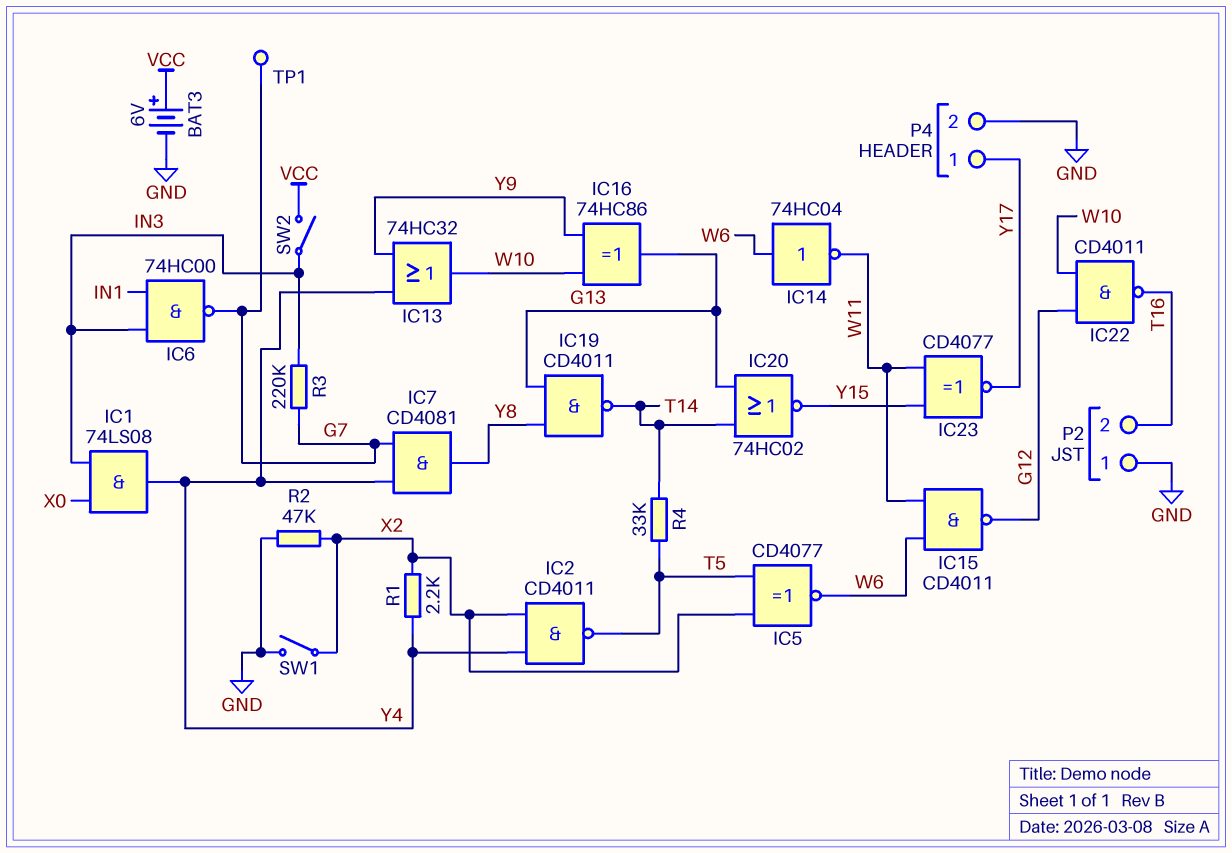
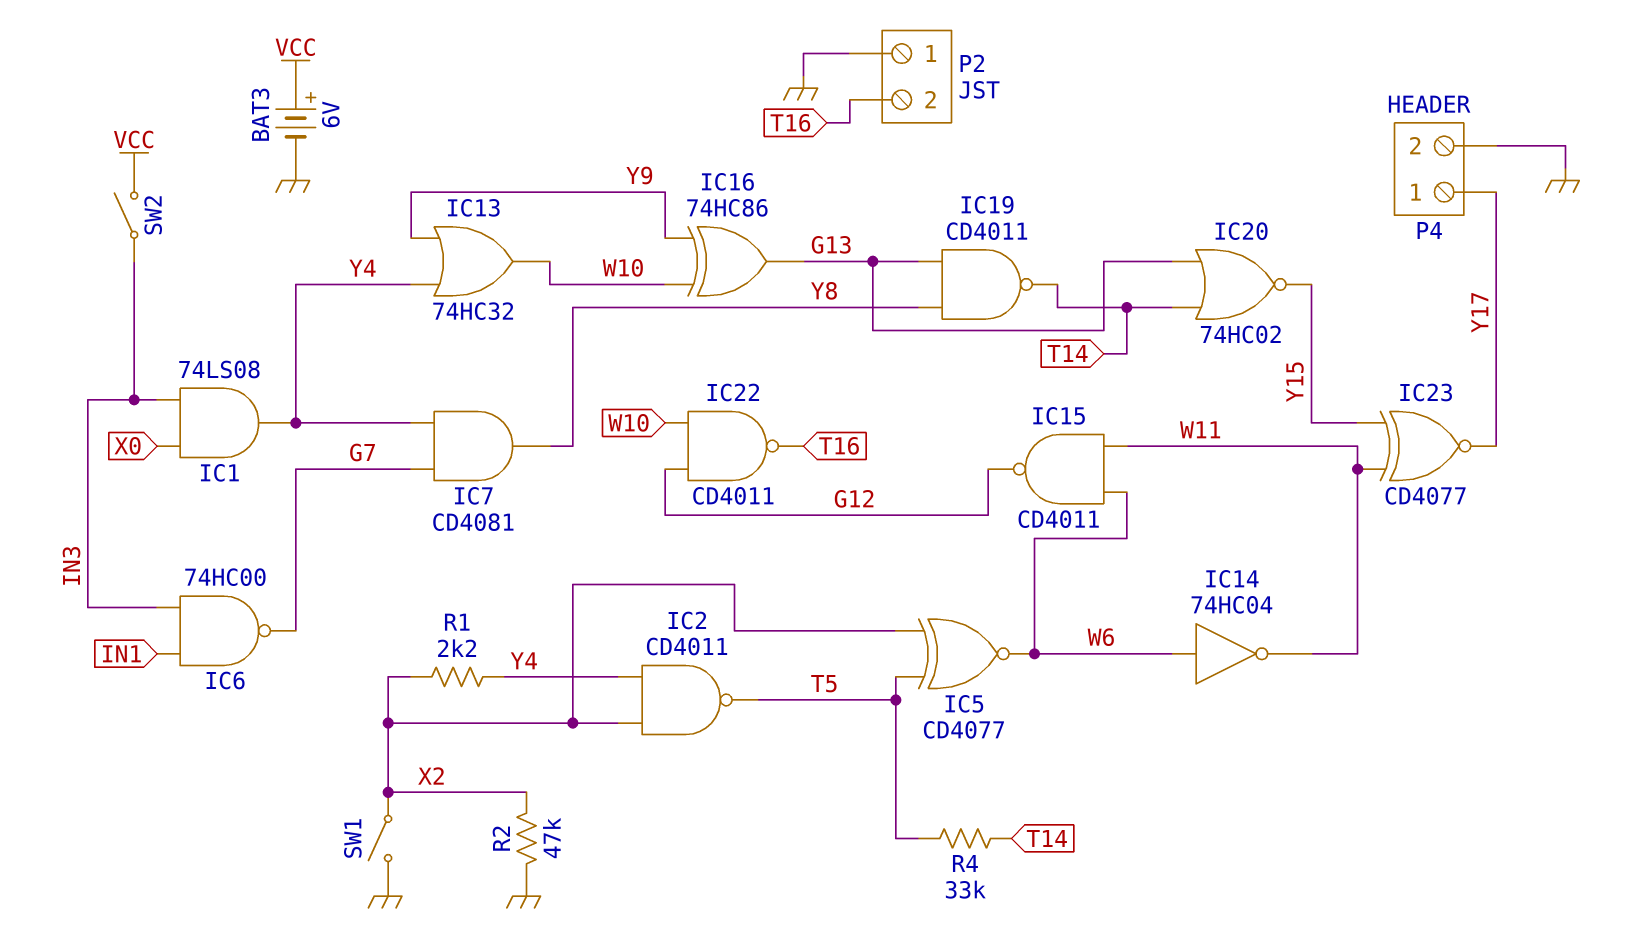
R3: 220k (G7, IN3) -> none
TP1: test point (G7) -> none

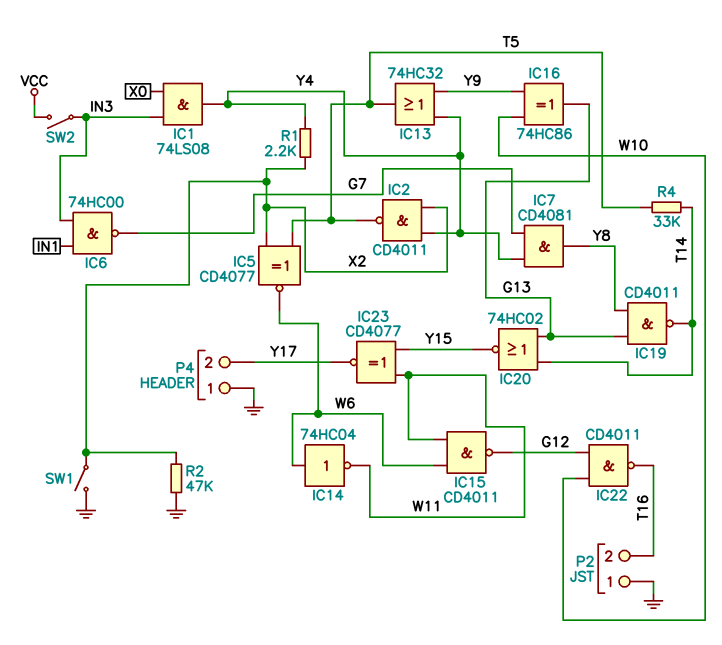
BAT3: 6V (plus VCC, minus GND) -> none
IC13: OR 74HC32 (in Y4, in Y9, out W10) -> OR 74HC32 (in Y4, in Y9, out T5)
P4 pin 1: Y17 -> GND
P4 pin 2: GND -> Y17

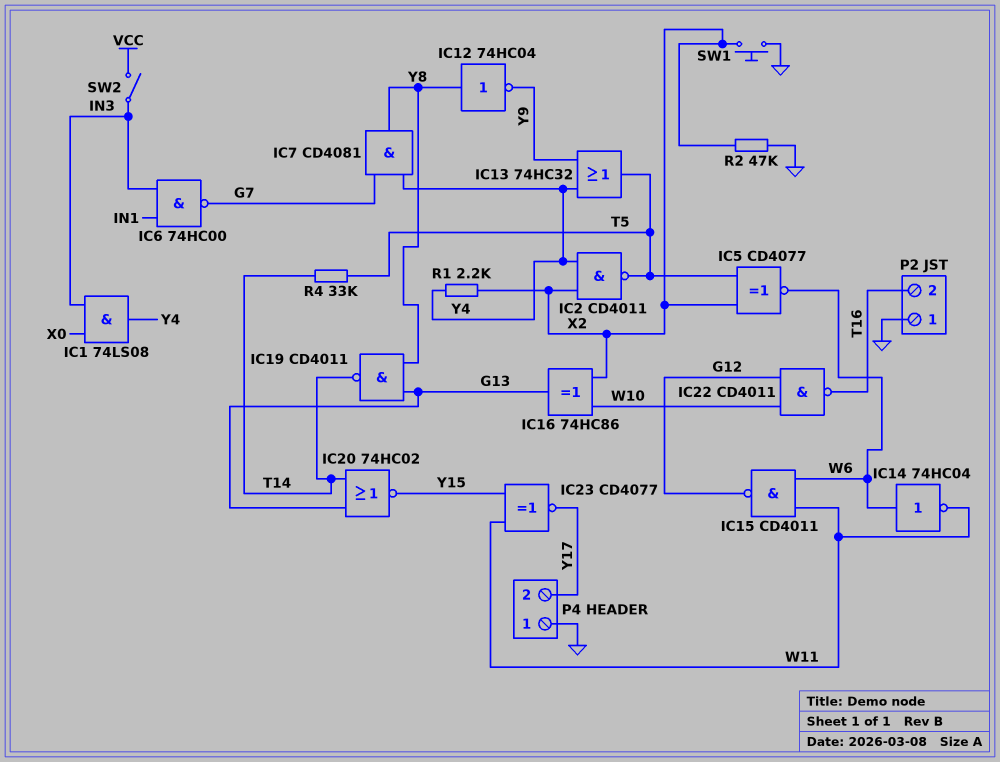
IC12: none -> NOT 74HC04 (in Y8, out Y9)
IC16: XOR 74HC86 (in W10, in Y9, out G13) -> XOR 74HC86 (in W10, in X2, out G13)
SW1: switch (GND, X2) -> button (GND, X2)

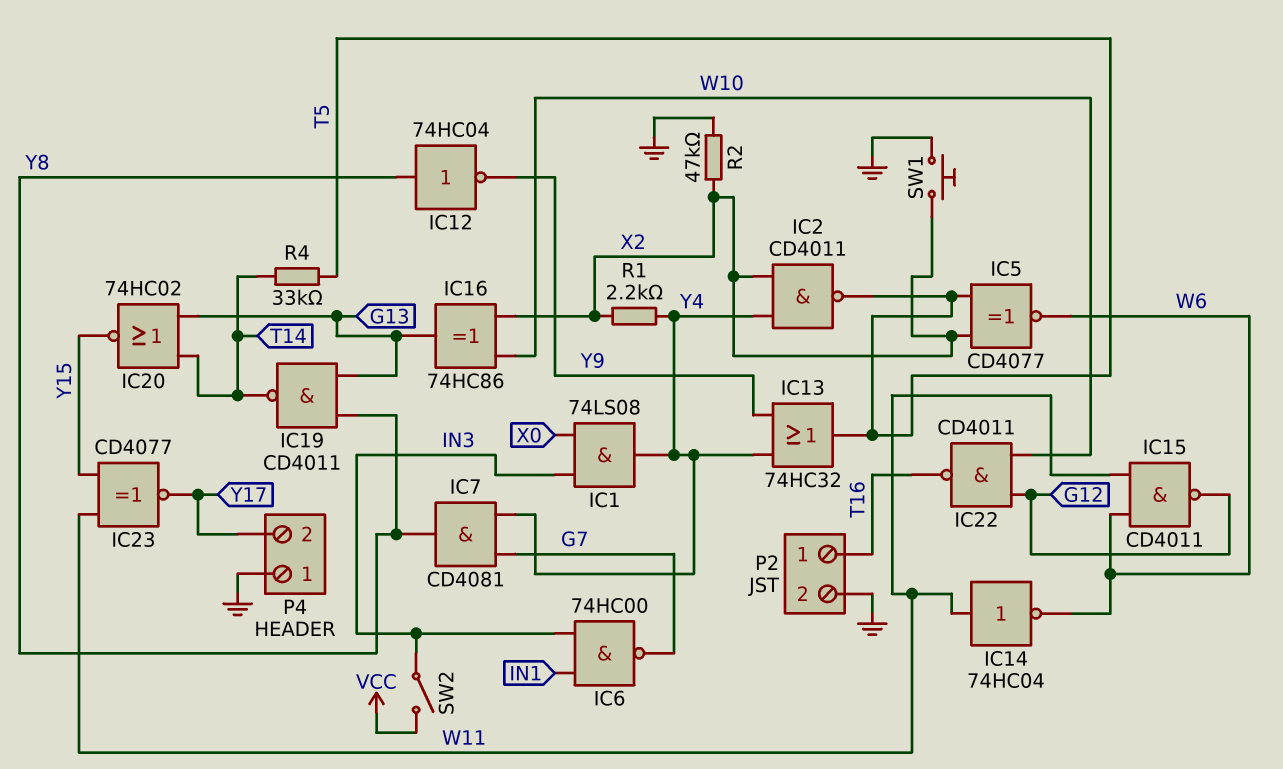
IC14: NOT 74HC04 (in W6, out W11) -> NOT 74HC04 (in W11, out W6)
P2 pin 1: GND -> T16
P2 pin 2: T16 -> GND

